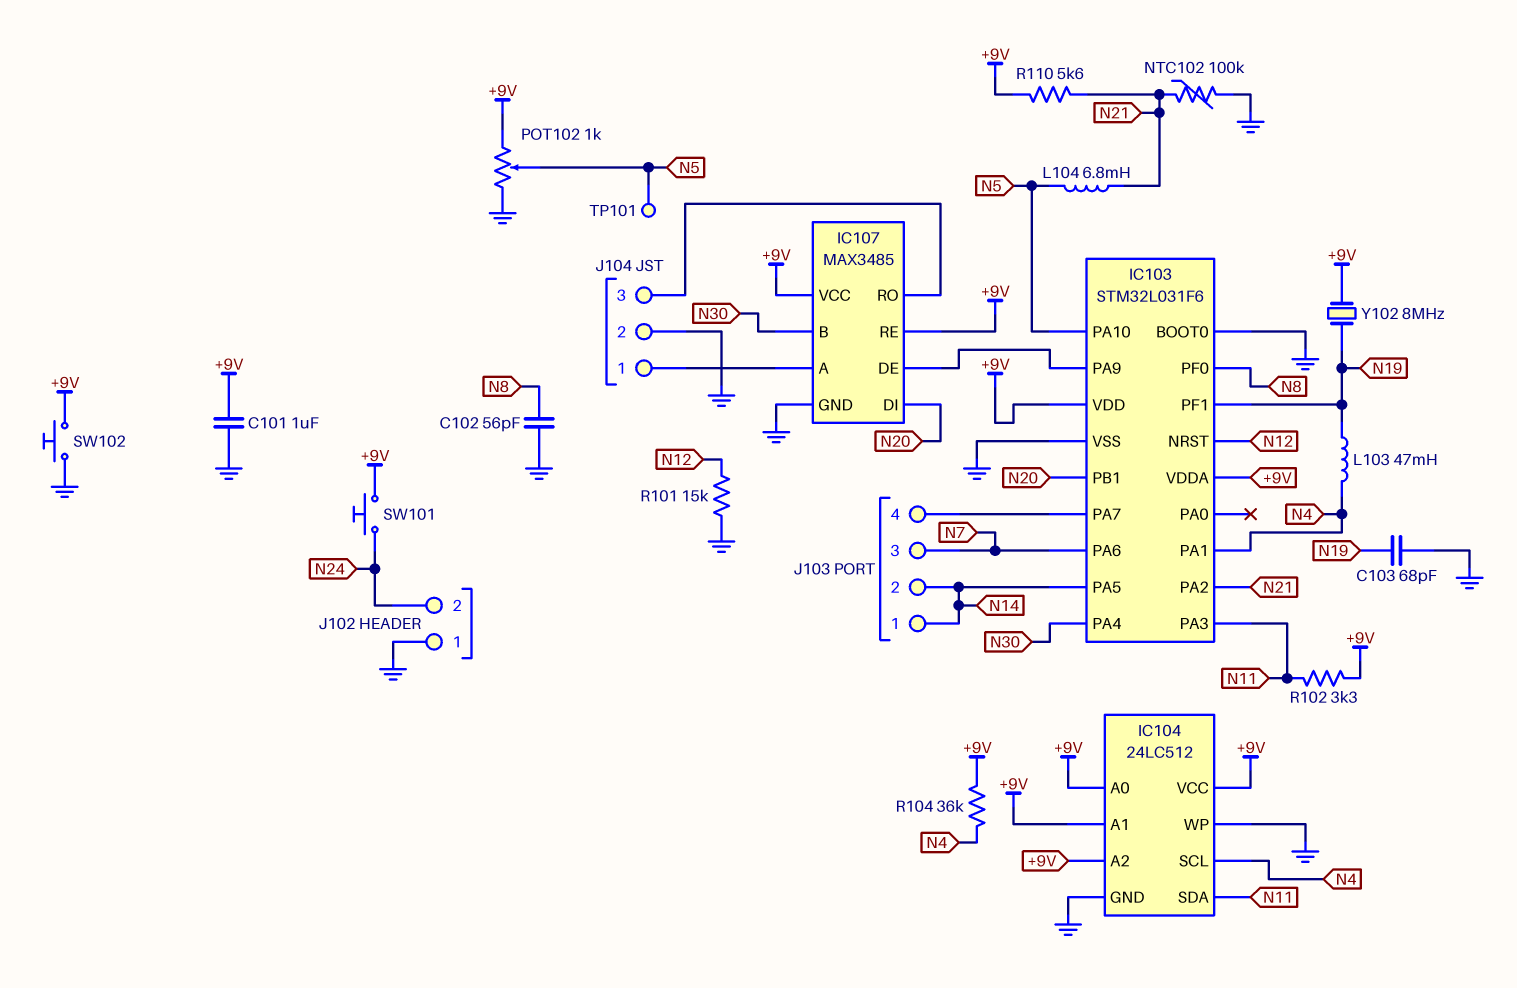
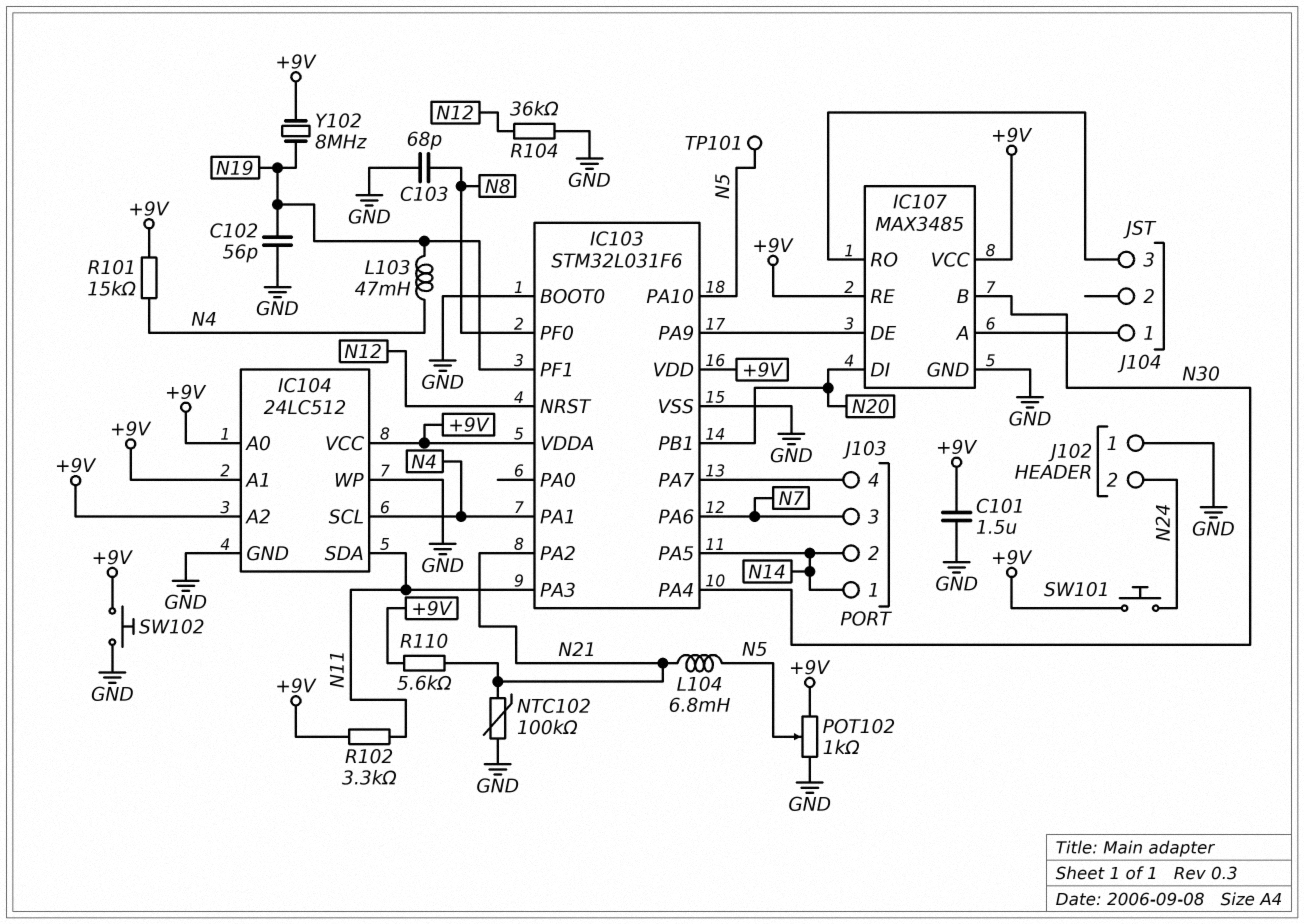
C101: 1uF (+9V, GND) -> 1.5uF (+9V, GND)
C102: 56pF (GND, N8) -> 56pF (GND, N19)
C103: 68pF (GND, N19) -> 68pF (GND, N8)
J104 pin 2: GND -> none
R101: 15k (GND, N12) -> 15k (+9V, N4)
R104: 36k (+9V, N4) -> 36k (GND, N12)

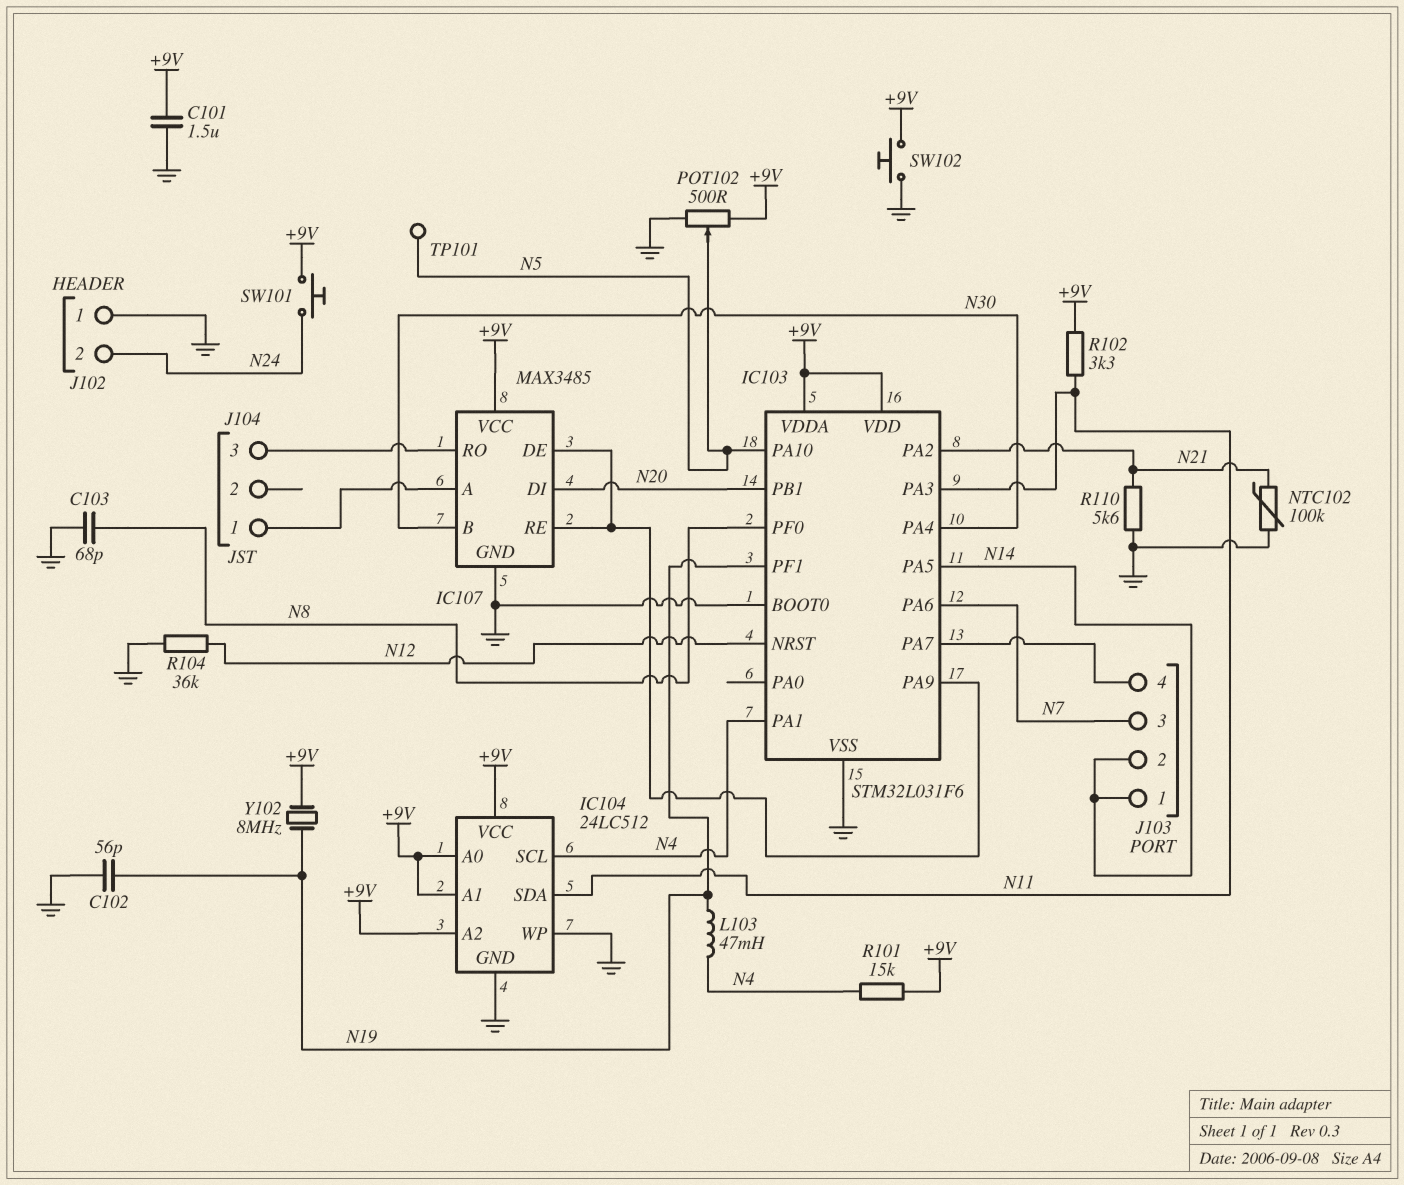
IC107 pin RE: +9V -> IC103/PA9
L104: 6.8mH (N5, N21) -> none
POT102: 1k (+9V, GND, wiper N5) -> 500 (+9V, GND, wiper N5)
R110: 5.6k (+9V, N21) -> 5.6k (GND, N21)

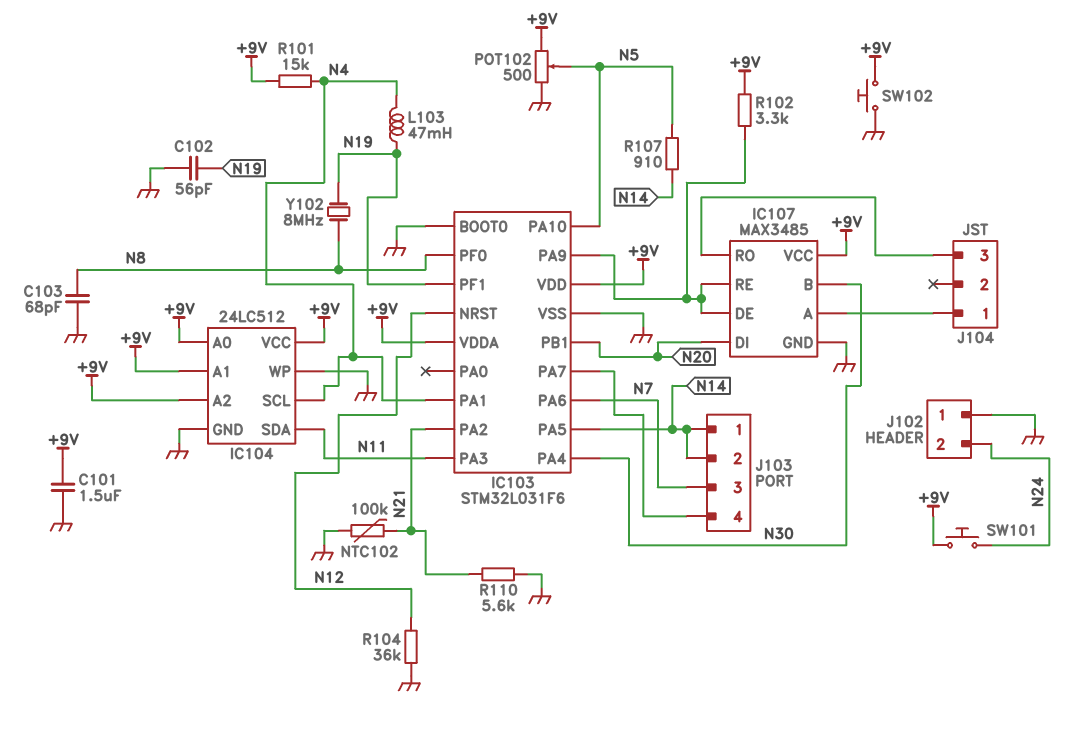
R102: 3.3k (+9V, N11) -> 3.3k (+9V, IC103/PA9)
R107: none -> 910 (N5, N14)
TP101: test point (N5) -> none
Y102: 8MHz (+9V, N19) -> 8MHz (N8, N19)

